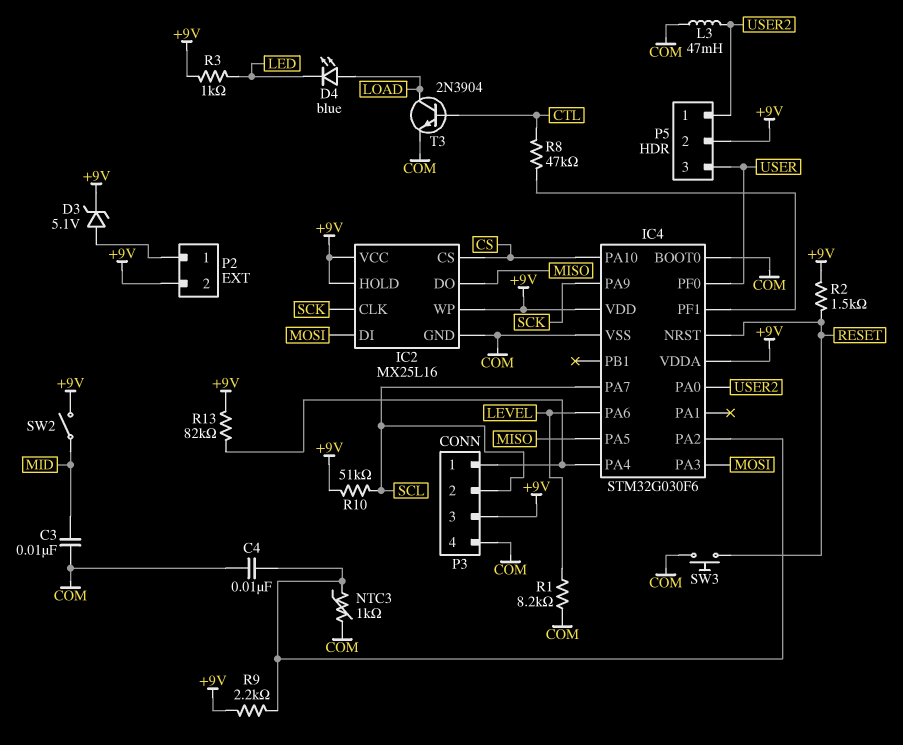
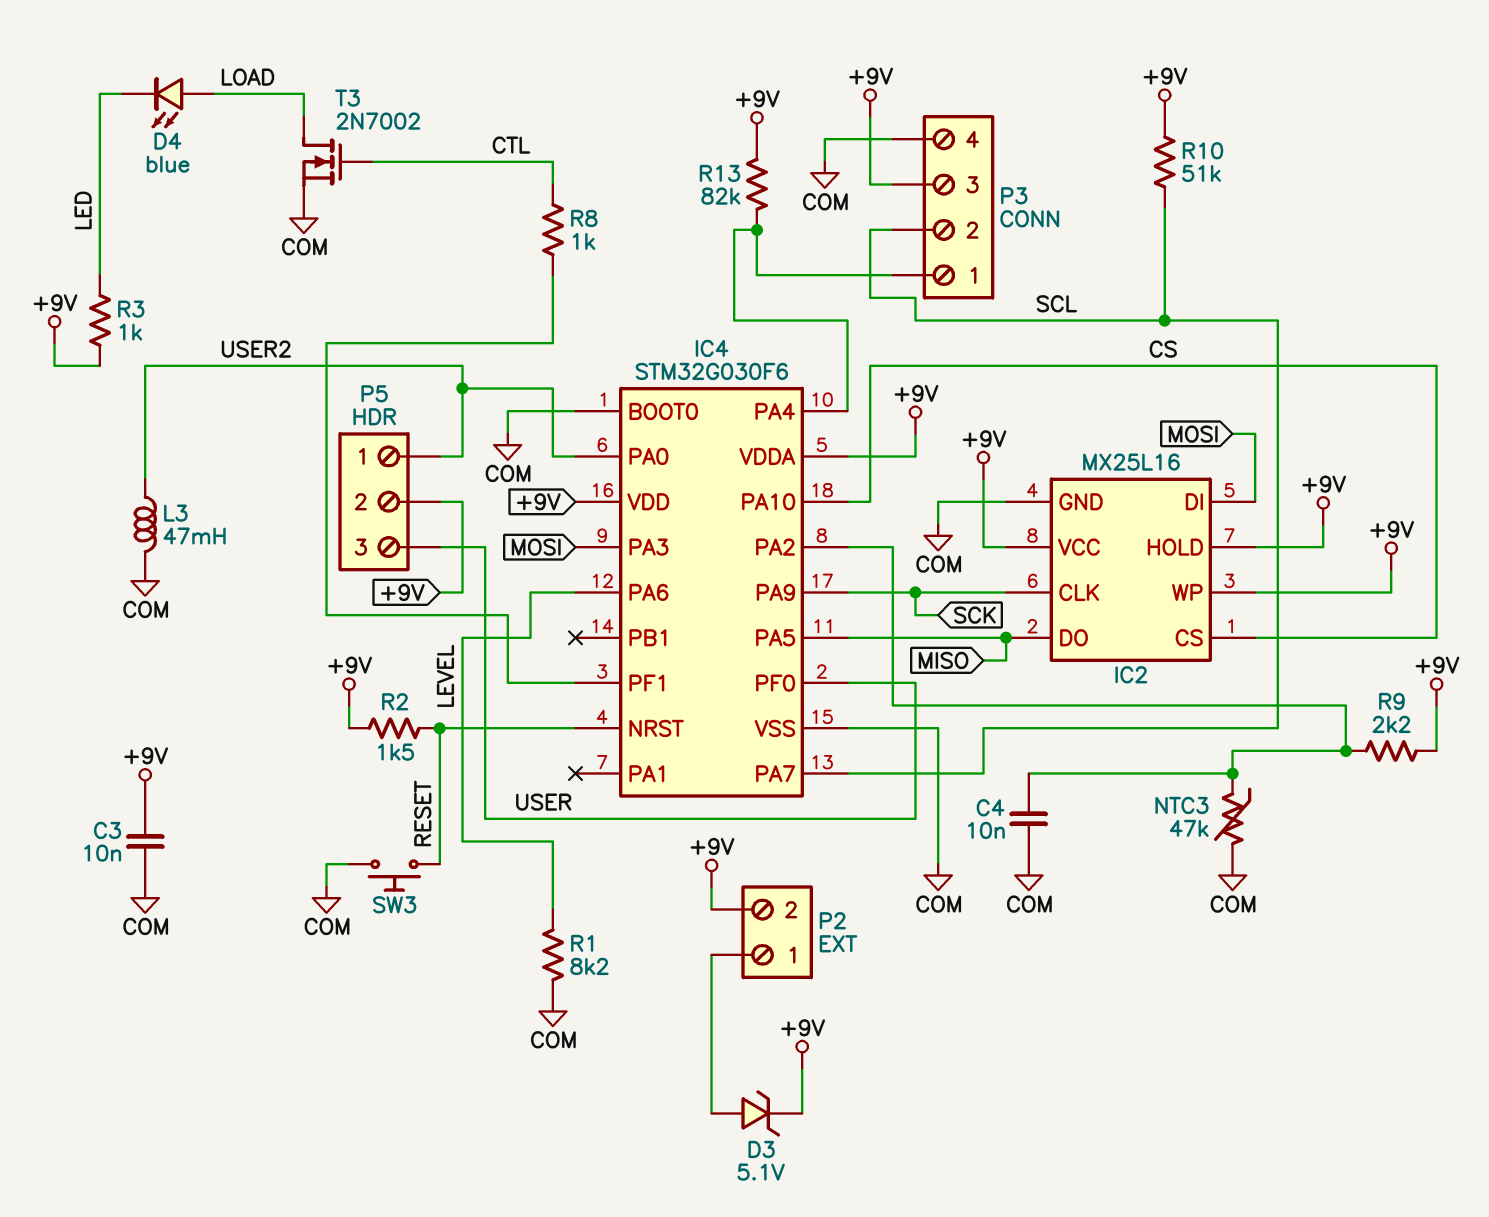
C3: 10nF (COM, MID) -> 10nF (+9V, COM)
NTC3: 1k (COM, IC4/PA2) -> 47k (COM, IC4/PA2)
R8: 47k (CTL, IC4/PF1) -> 1k (CTL, IC4/PF1)
SW2: switch (+9V, MID) -> none
T3: NPN 2N3904 (B CTL, C LOAD, E COM) -> NMOS 2N7002 (G CTL, D LOAD, S COM)

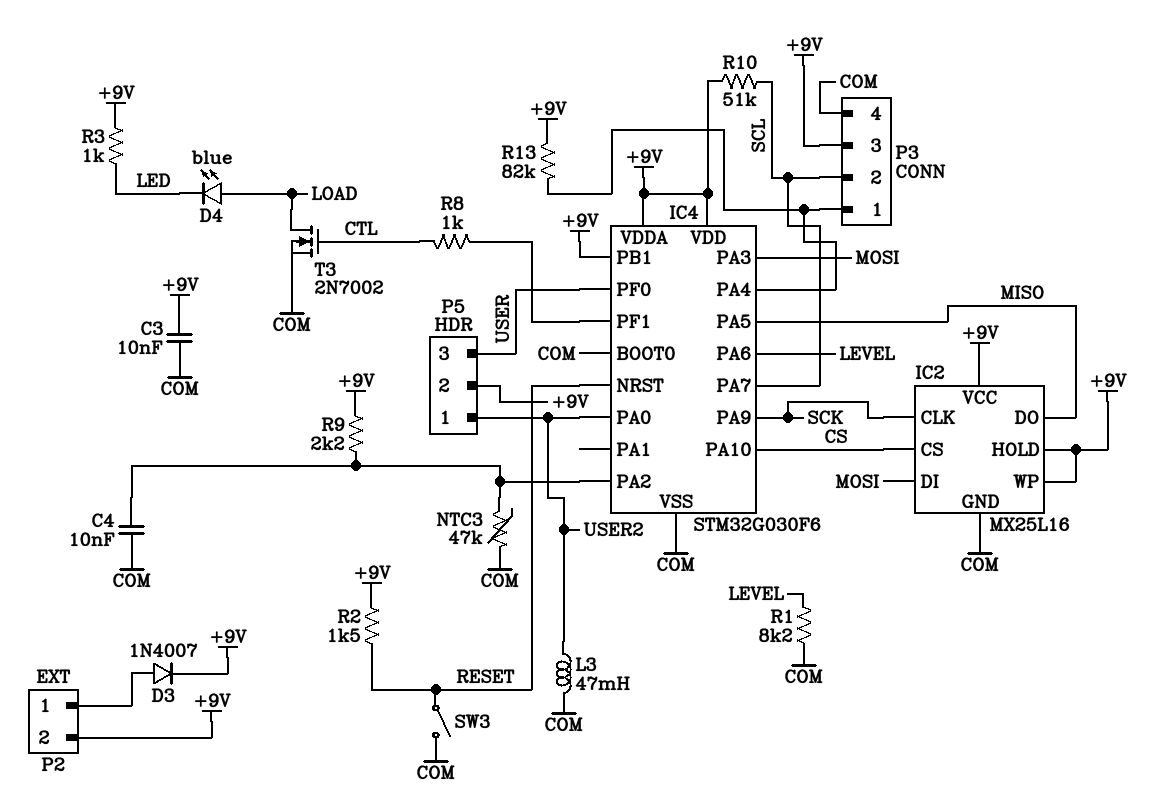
D3: zener 5.1V (A P2/1, K +9V) -> diode 1N4007 (A P2/1, K +9V)
IC4 pin PB1: none -> +9V
SW3: button (COM, RESET) -> switch (COM, RESET)

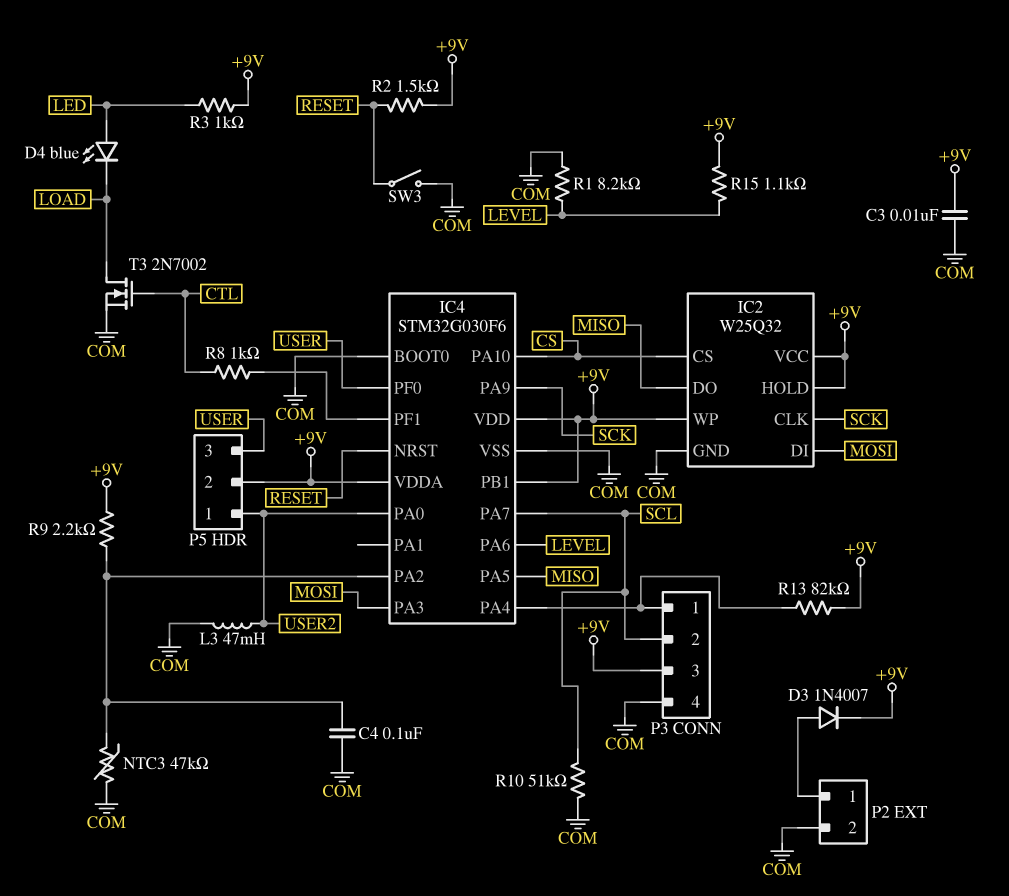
C4: 10nF (COM, IC4/PA2) -> 100nF (COM, IC4/PA2)
D4: LED blue (A LOAD, K LED) -> LED blue (A LED, K LOAD)
IC2: MX25L16 -> W25Q32
P2 pin 2: +9V -> COM
R10: 51k (+9V, SCL) -> 51k (COM, SCL)
R15: none -> 1.1k (+9V, LEVEL)

